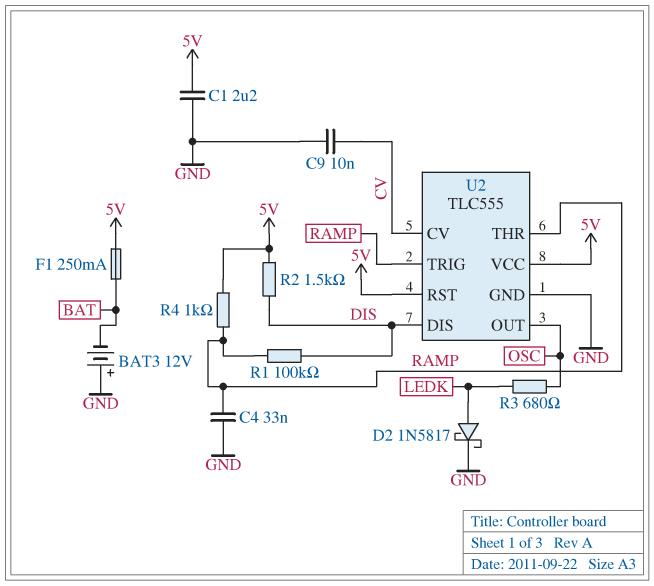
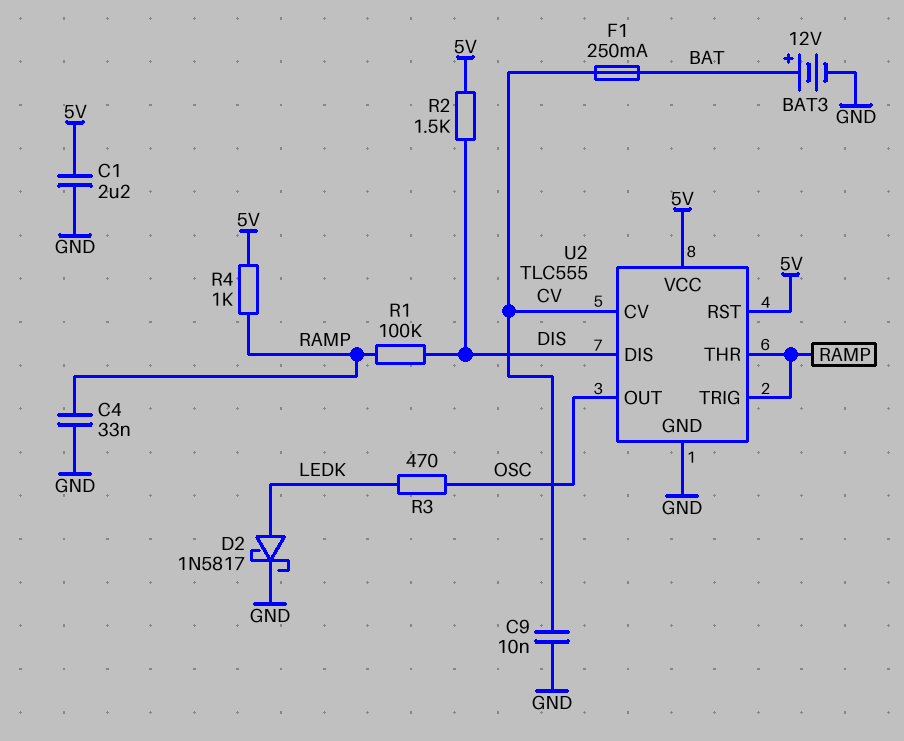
BAT3: 12V (plus GND, minus BAT) -> 12V (plus BAT, minus GND)
F1: 250mA (5V, BAT) -> 250mA (BAT, CV)
R3: 680 (LEDK, OSC) -> 470 (LEDK, OSC)

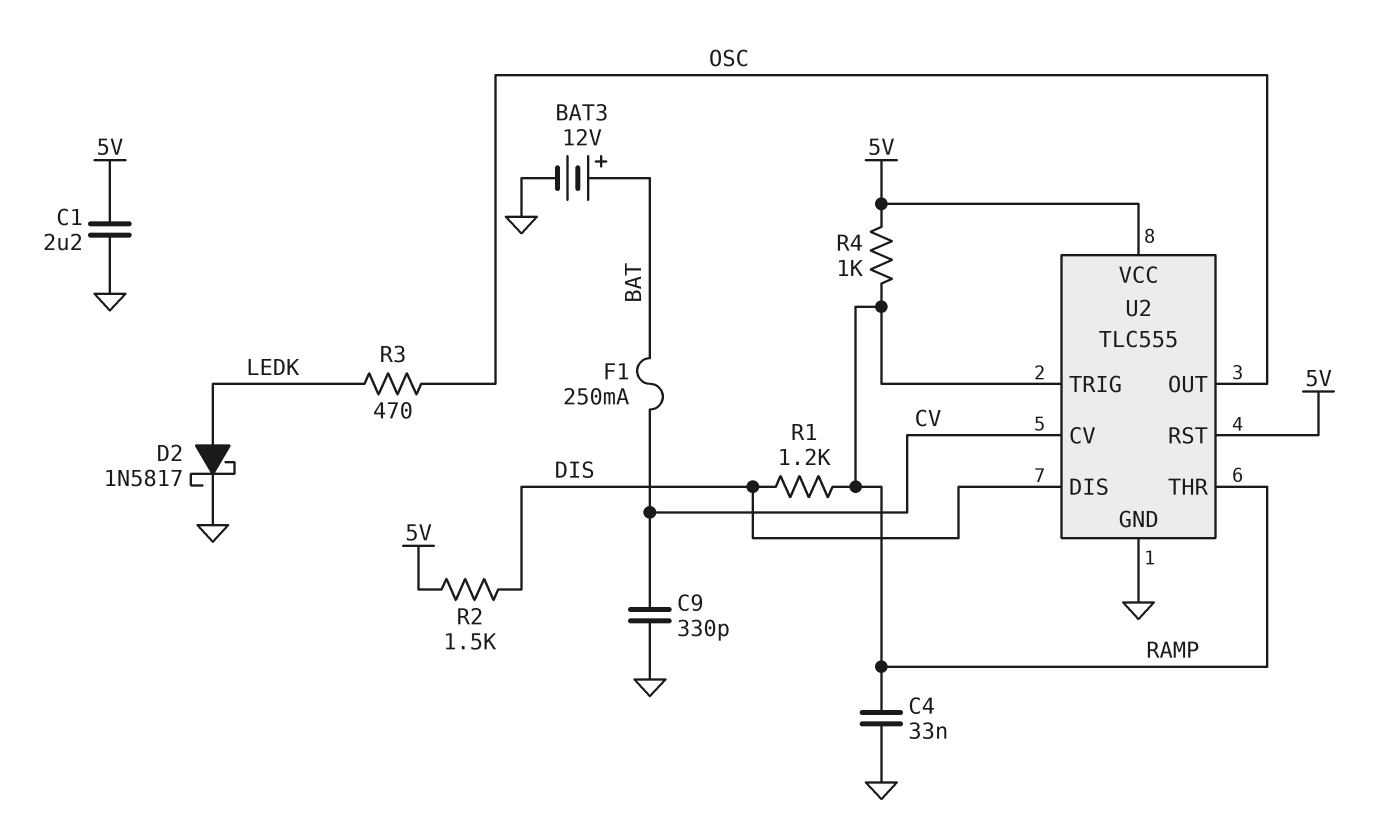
C9: 10nF (CV, GND) -> 330pF (CV, GND)
R1: 100k (DIS, RAMP) -> 1.2k (DIS, RAMP)

